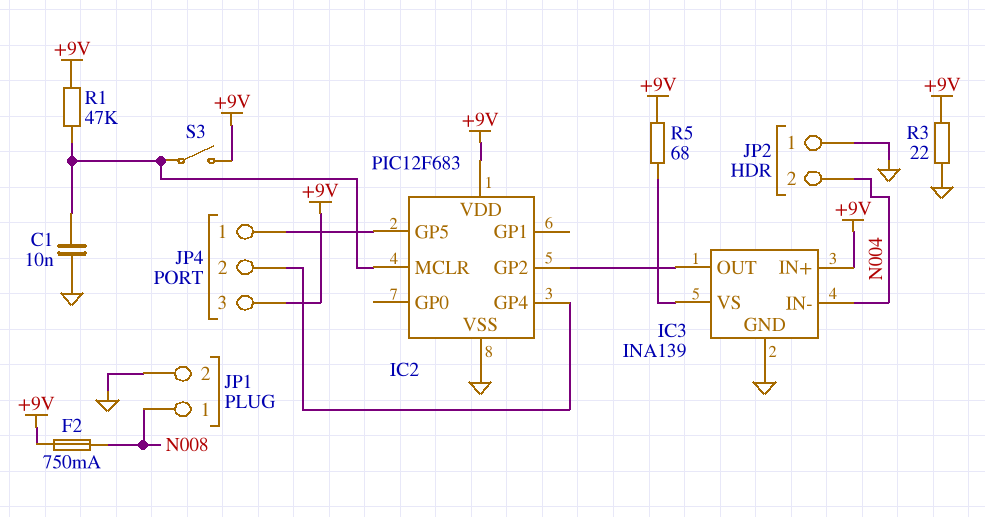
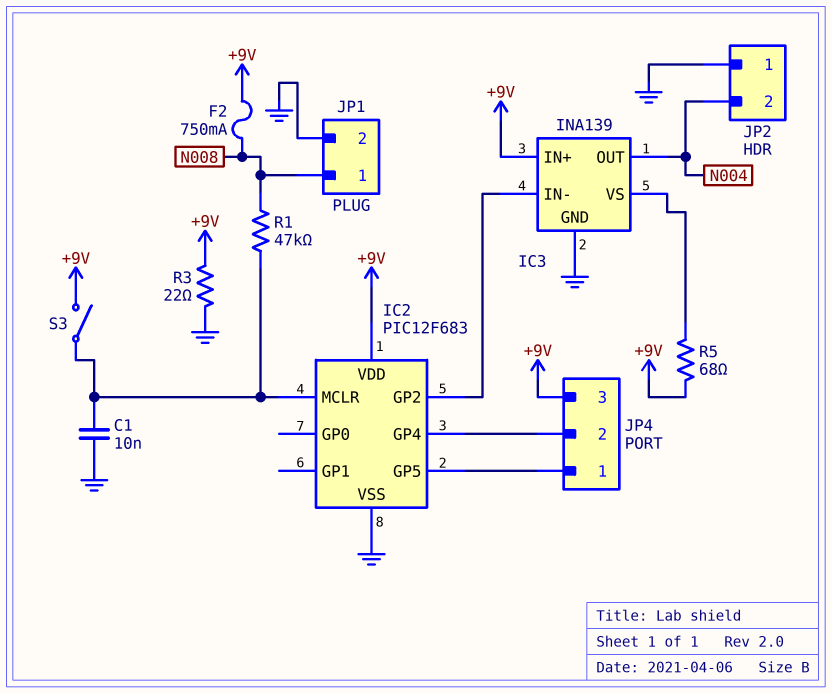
IC3 pin IN-: N004 -> IC2/GP2
IC3 pin OUT: IC2/GP2 -> N004
R1: 47k (+9V, IC2/MCLR) -> 47k (IC2/MCLR, N008)

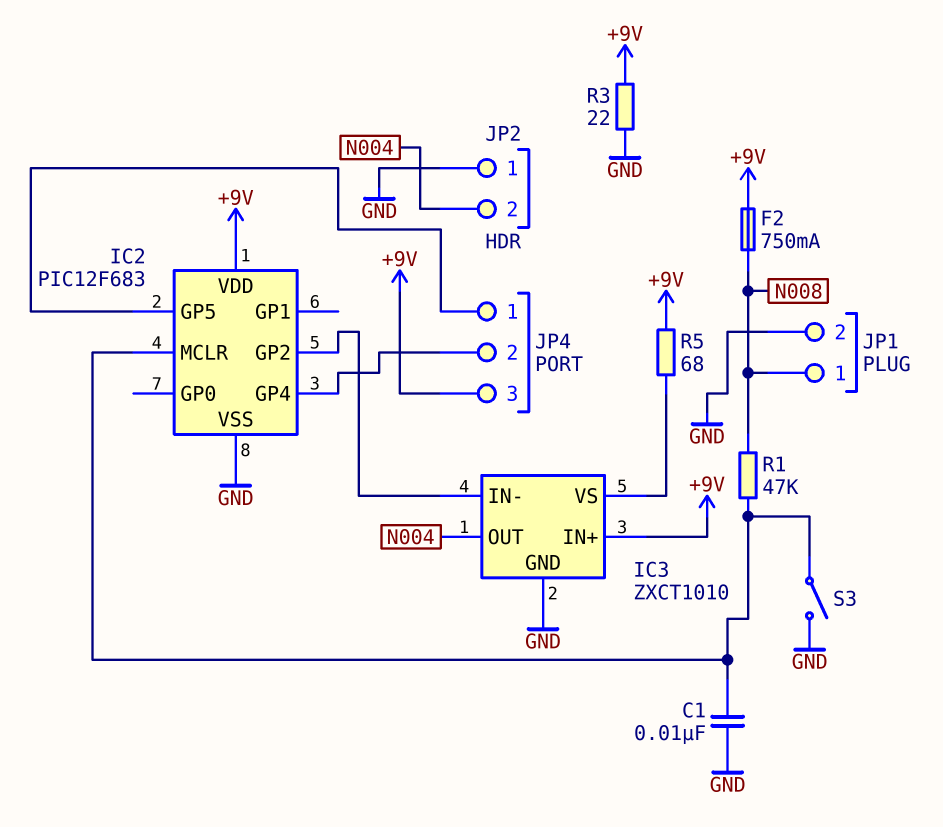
IC3: INA139 -> ZXCT1010
S3: switch (+9V, IC2/MCLR) -> switch (GND, IC2/MCLR)

